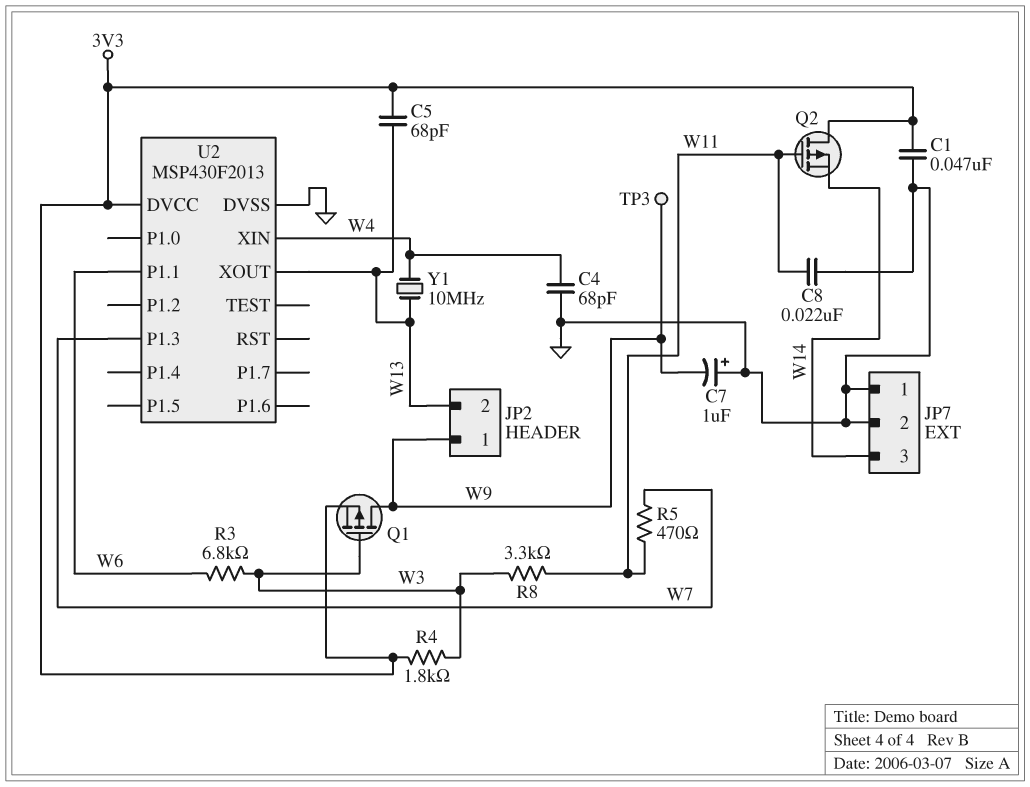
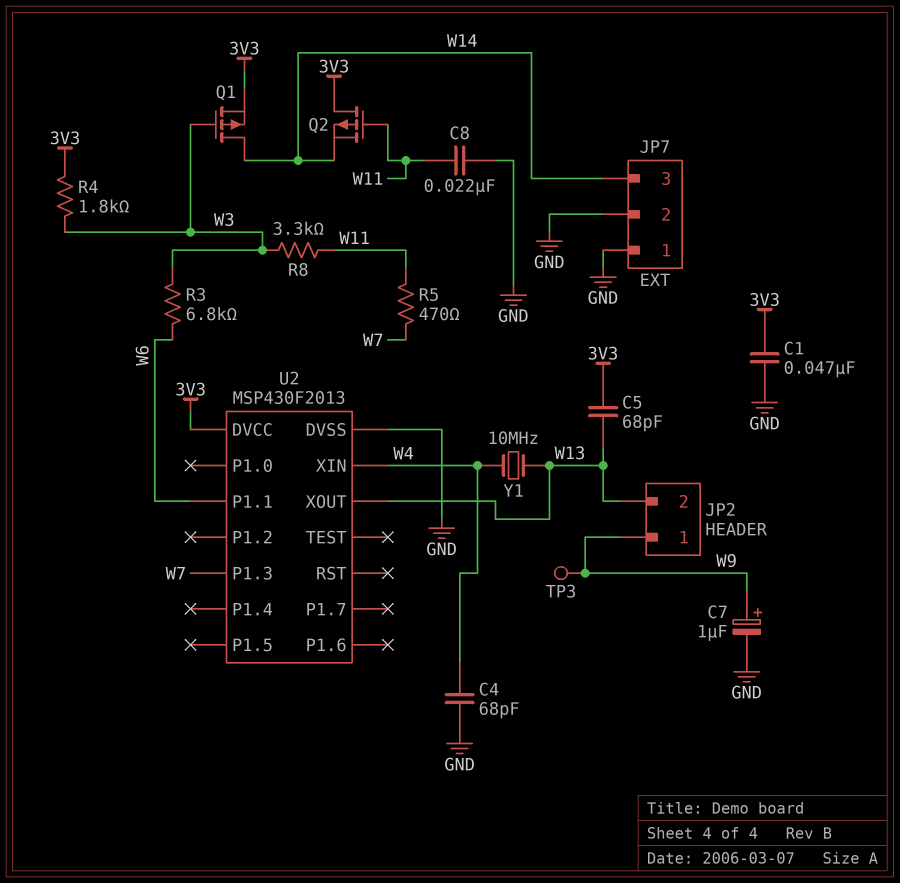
C7: 1uF (plus GND, minus W9) -> 1uF (plus W9, minus GND)
Q1: PMOS (G W3, D W9, S 3V3) -> PMOS (G W3, D W14, S 3V3)

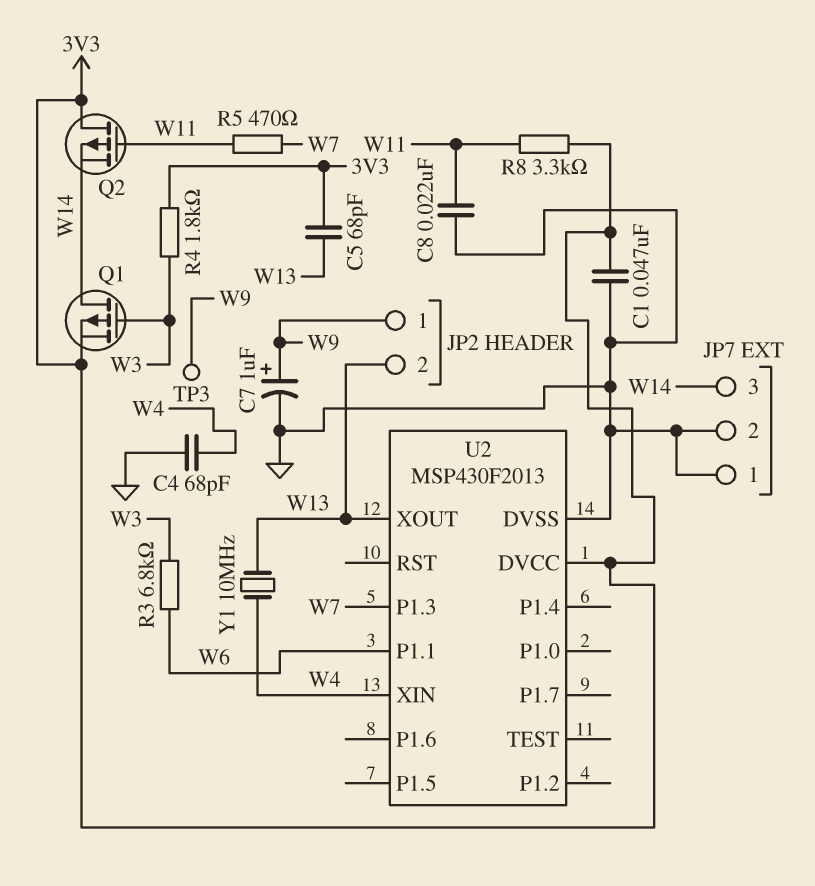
R8: 3.3k (W3, W11) -> 3.3k (3V3, W11)

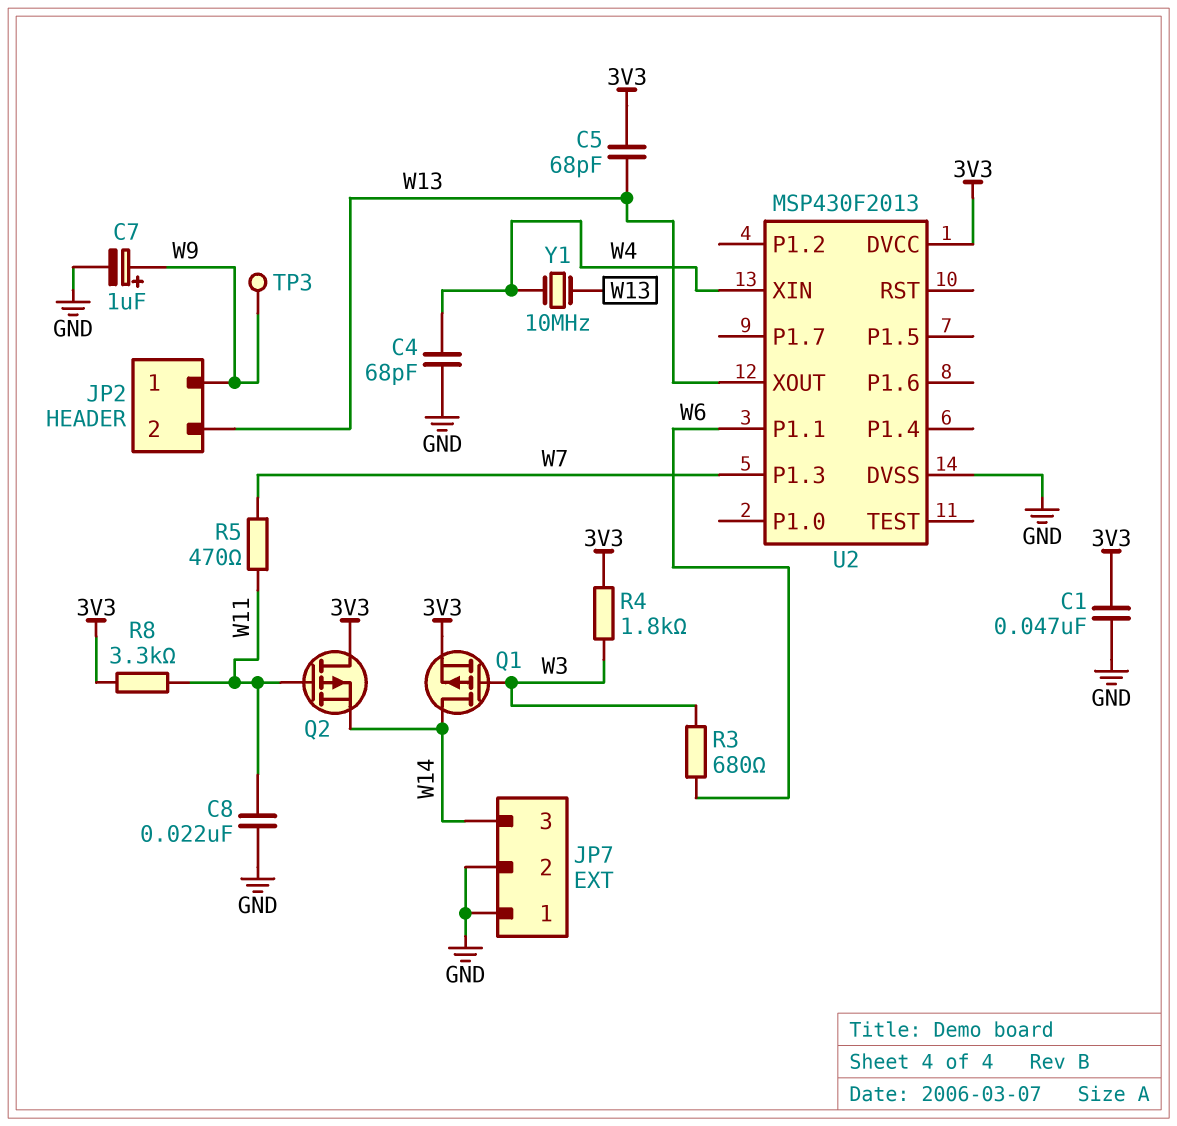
R3: 6.8k (W3, W6) -> 680 (W3, W6)

